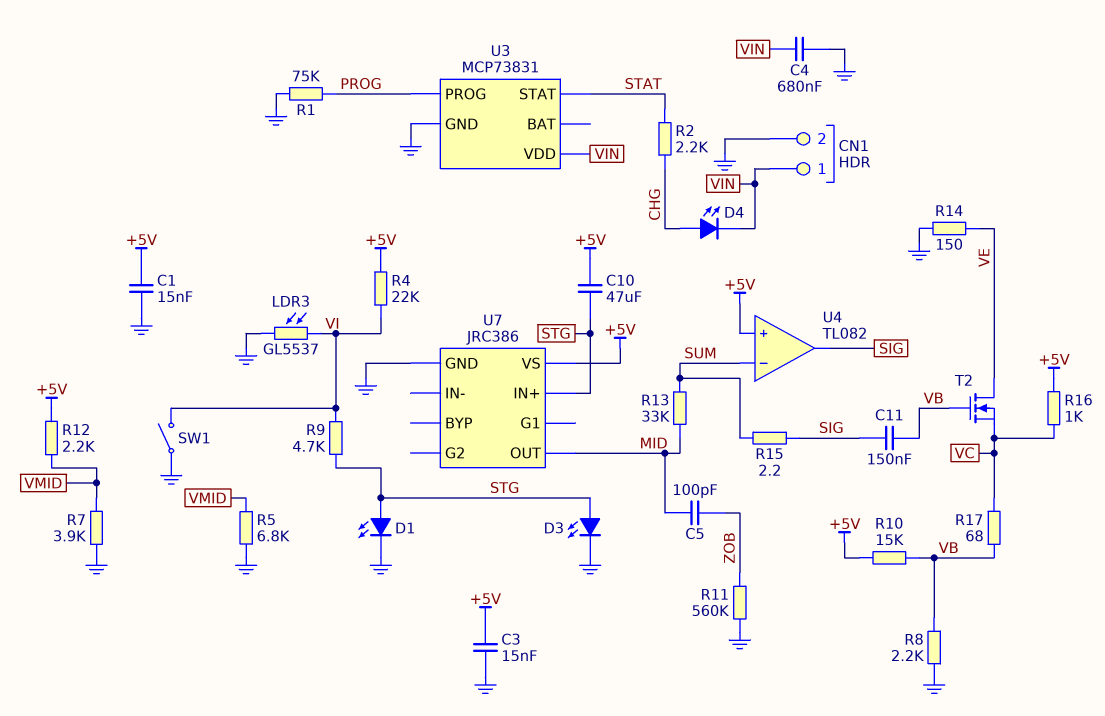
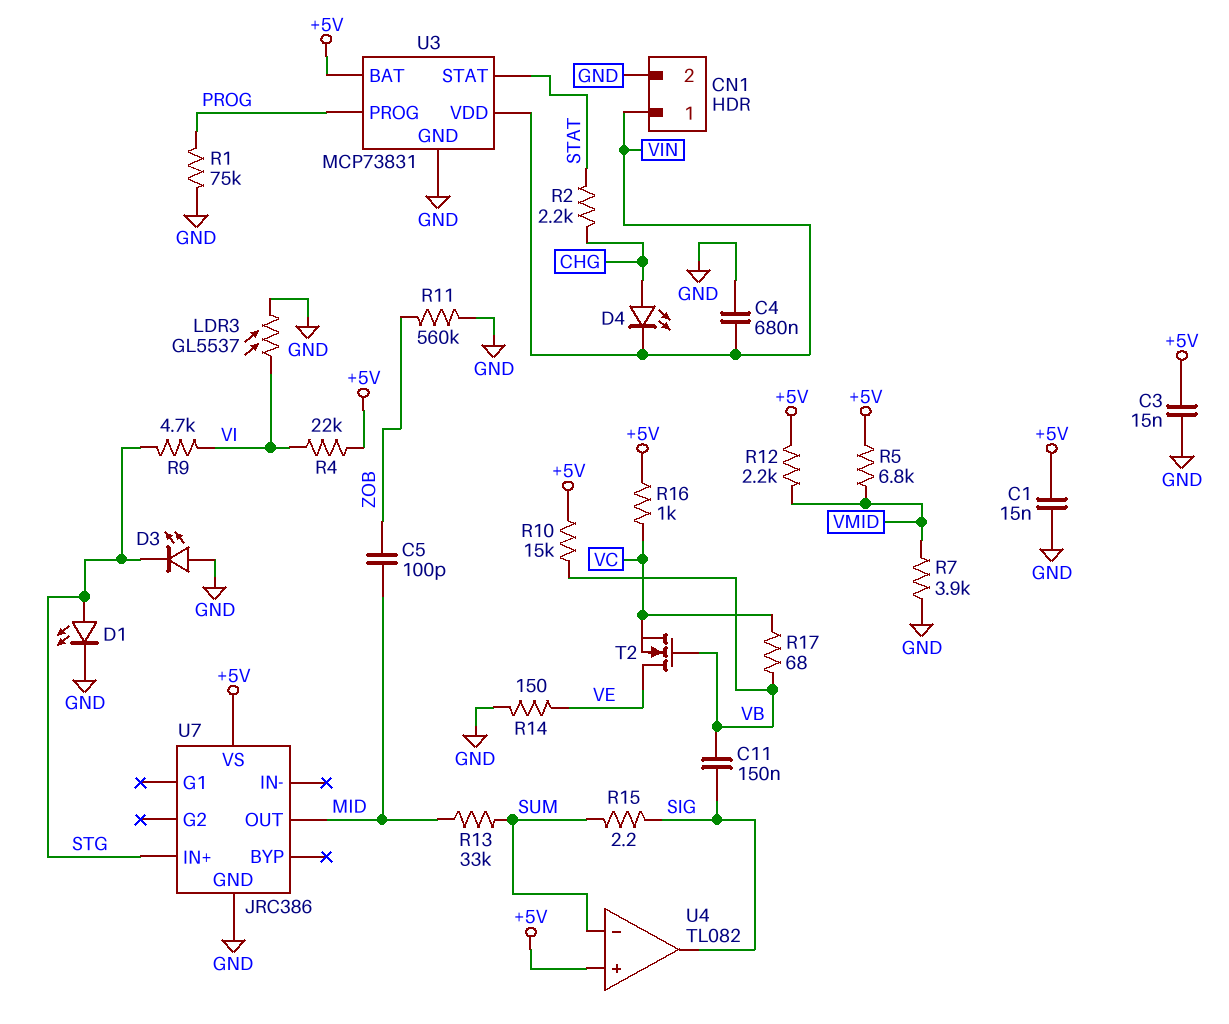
C10: 47uF (+5V, STG) -> none
D3: LED (A STG, K GND) -> LED (A GND, K STG)
R5: 6.8k (GND, VMID) -> 6.8k (+5V, VMID)
R8: 2.2k (GND, VB) -> none
SW1: switch (GND, VI) -> none
U3 pin BAT: none -> +5V

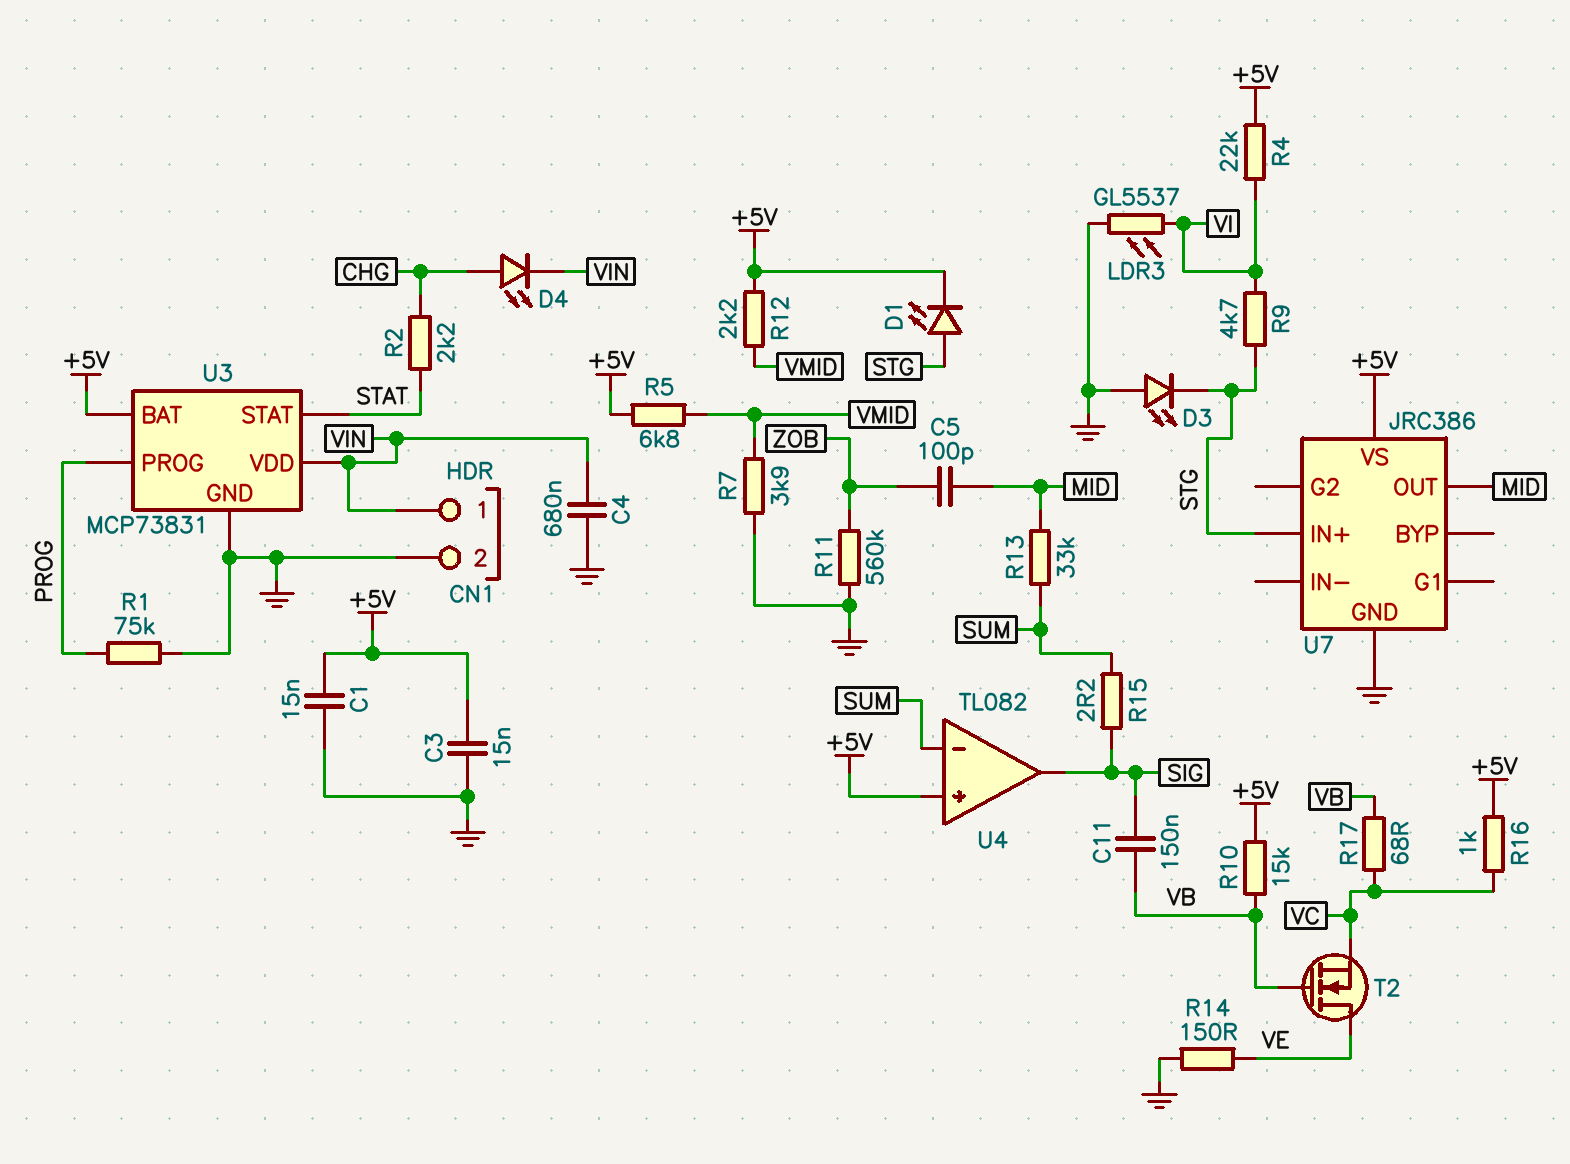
D1: LED (A STG, K GND) -> LED (A STG, K +5V)

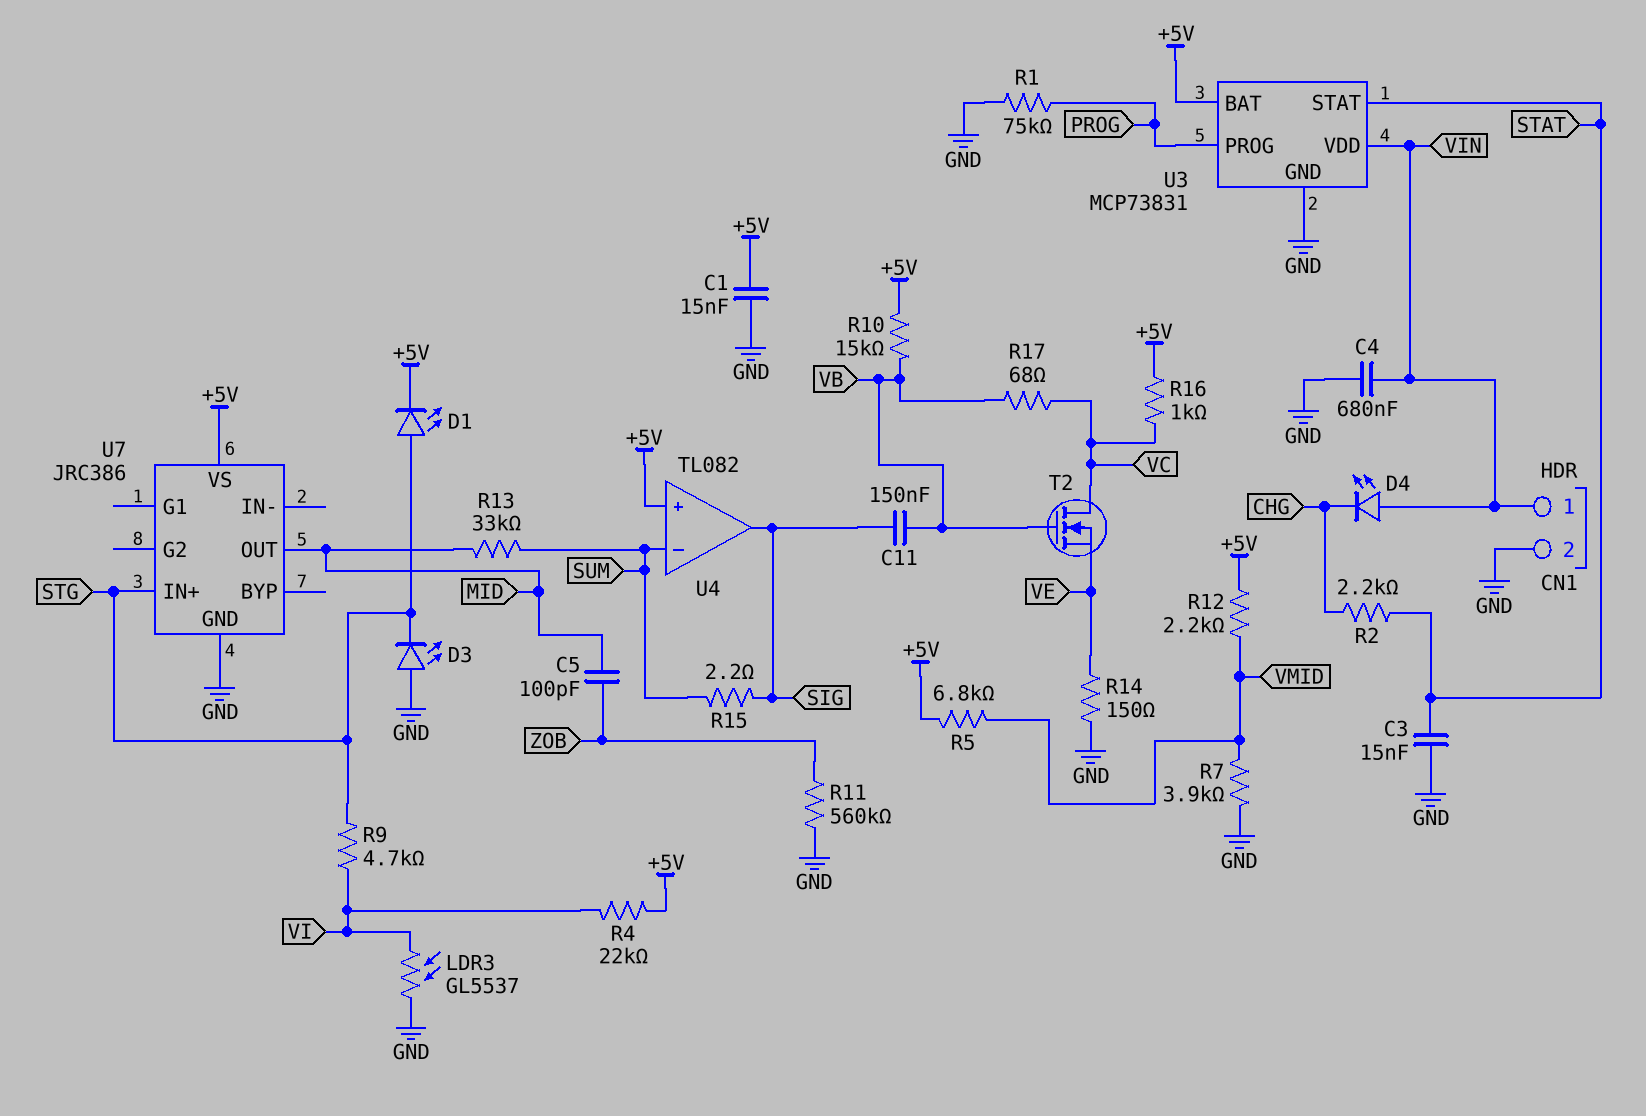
C3: 15nF (+5V, GND) -> 15nF (GND, STAT)
D4: LED (A CHG, K VIN) -> LED (A VIN, K CHG)
T2: NMOS (G VB, D VE, S VC) -> NMOS (G VB, D VC, S VE)

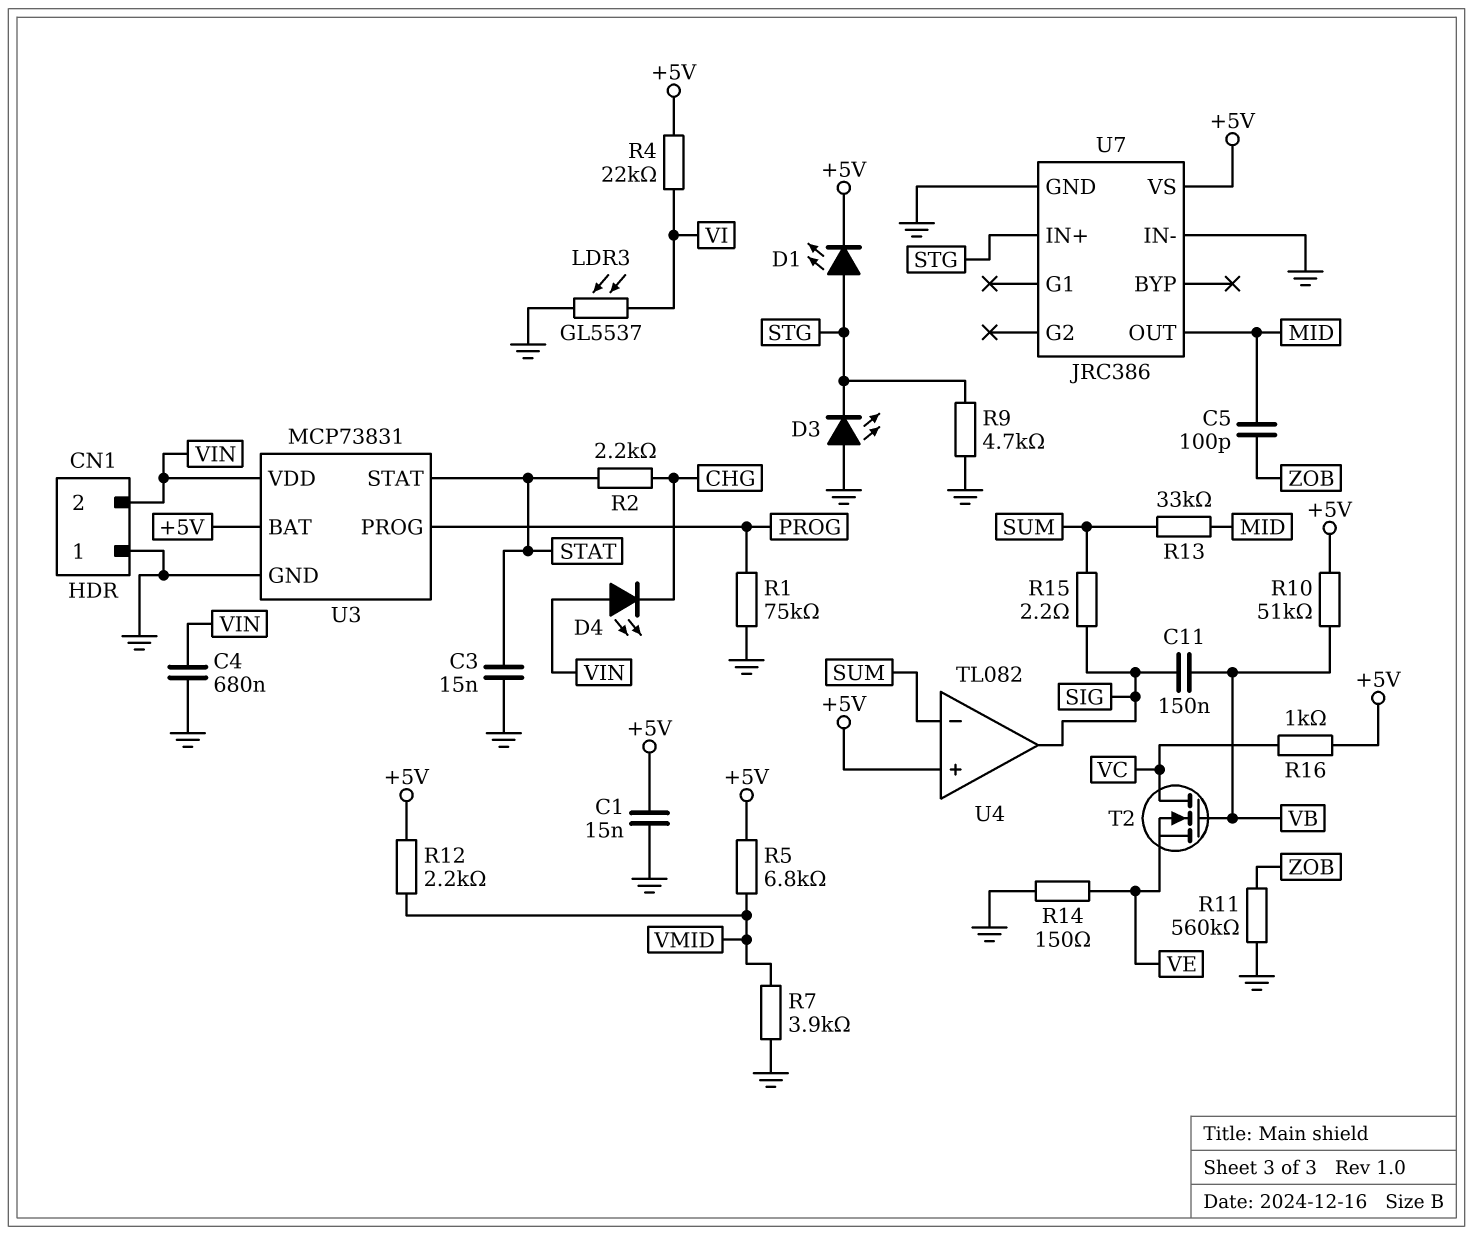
CN1 pin 1: VIN -> GND
CN1 pin 2: GND -> VIN
R9: 4.7k (STG, VI) -> 4.7k (GND, STG)
R10: 15k (+5V, VB) -> 51k (+5V, VB)
R17: 68 (VB, VC) -> none
U7 pin IN-: none -> GND

